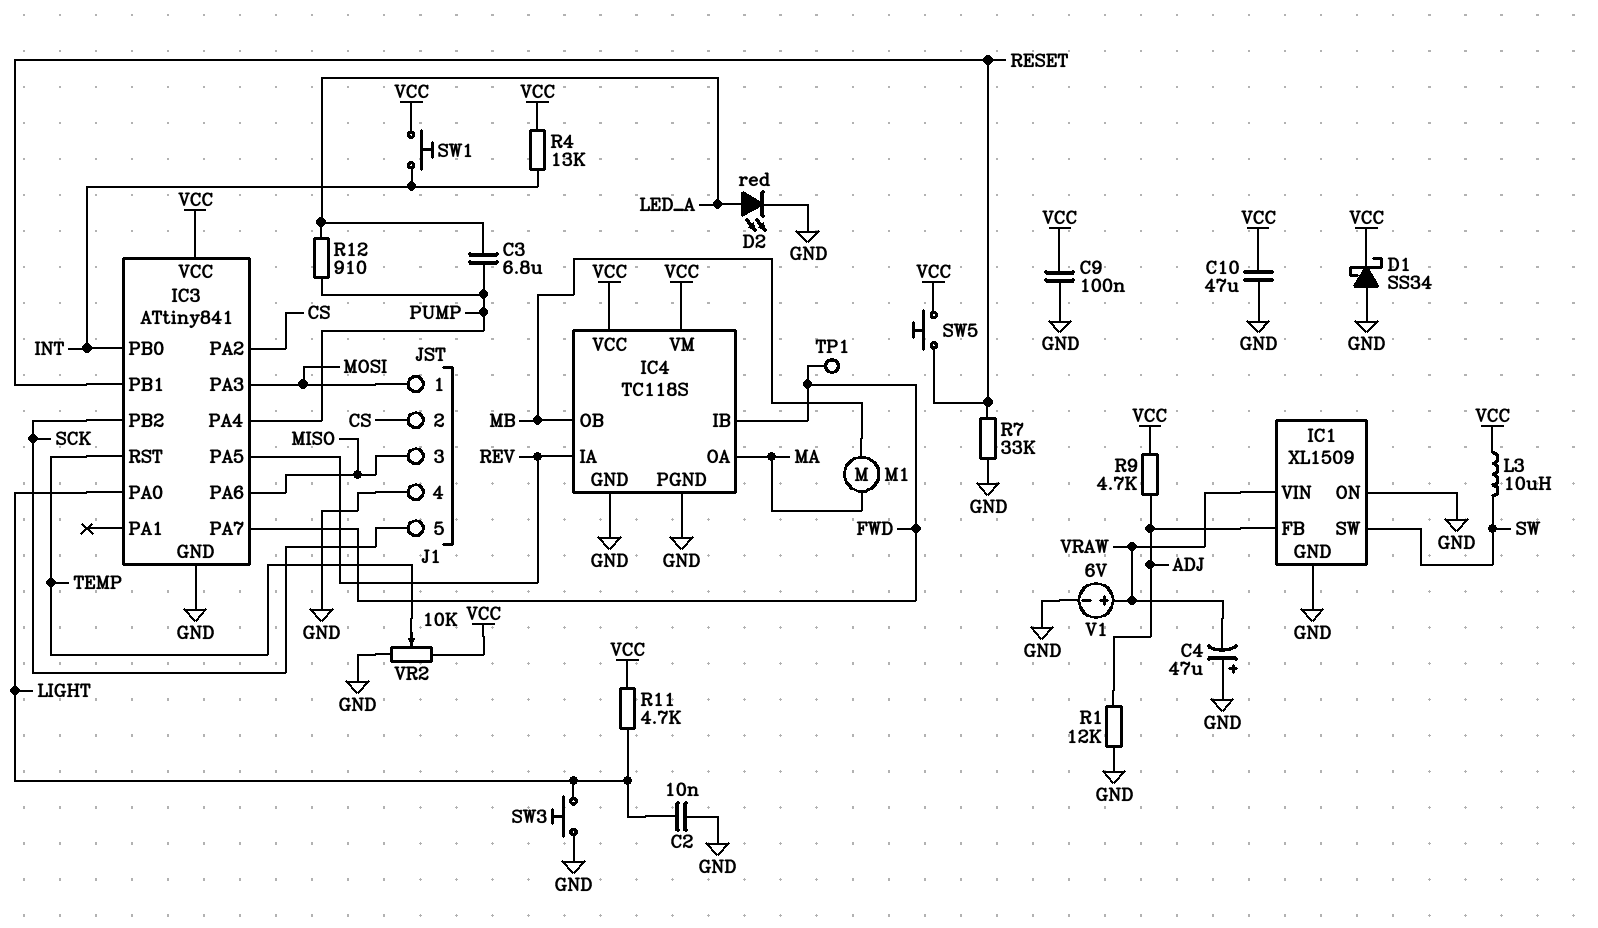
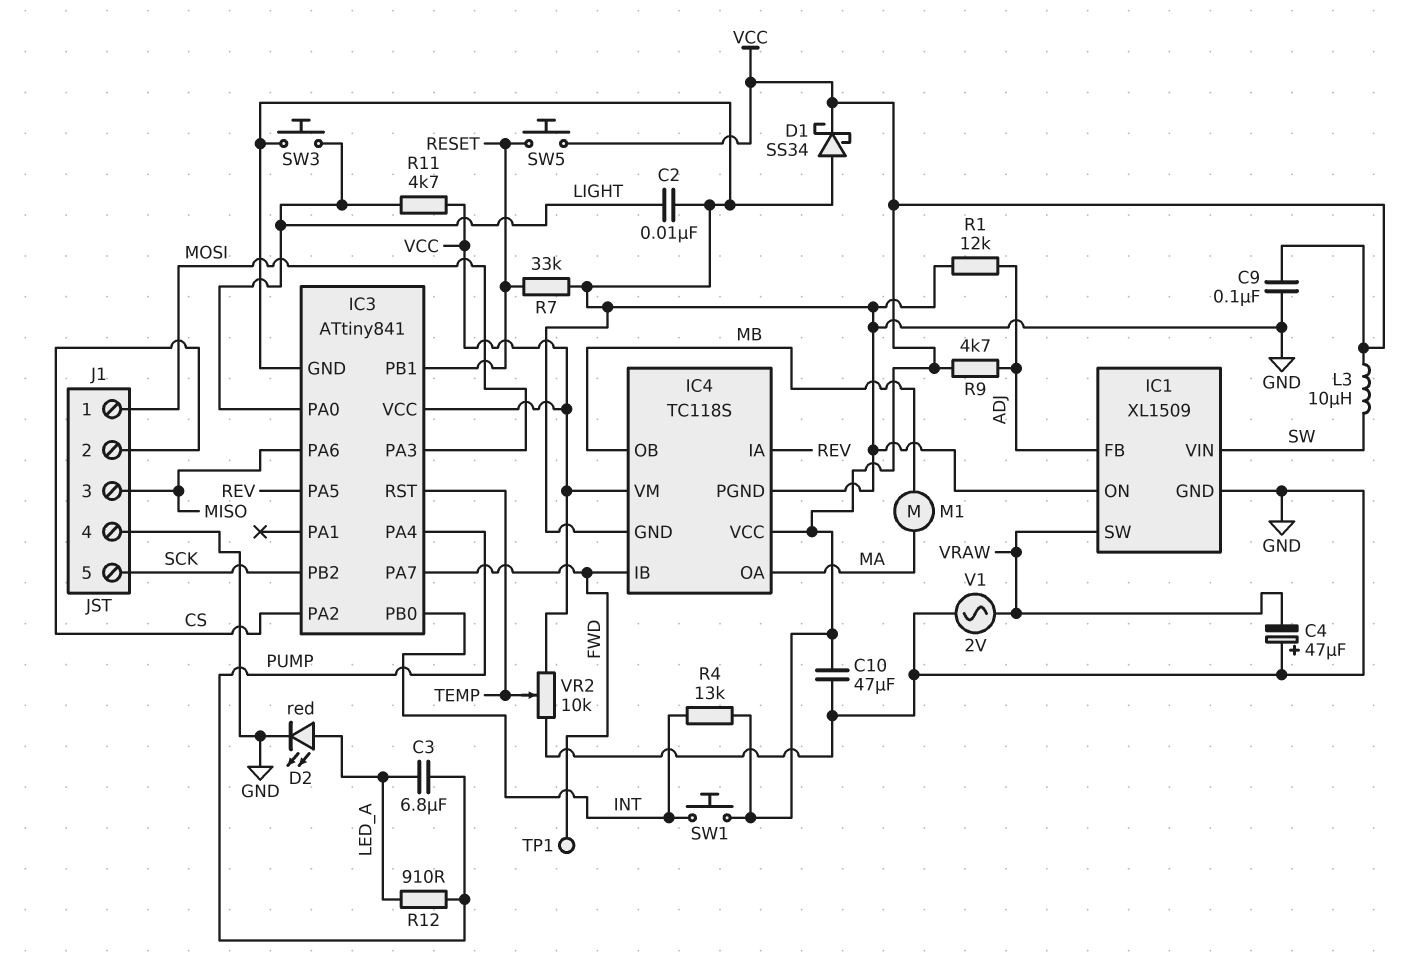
IC1 pin SW: SW -> VRAW
IC1 pin VIN: VRAW -> SW
V1: 6V (plus VRAW, minus GND) -> AC 2V (GND, VRAW)

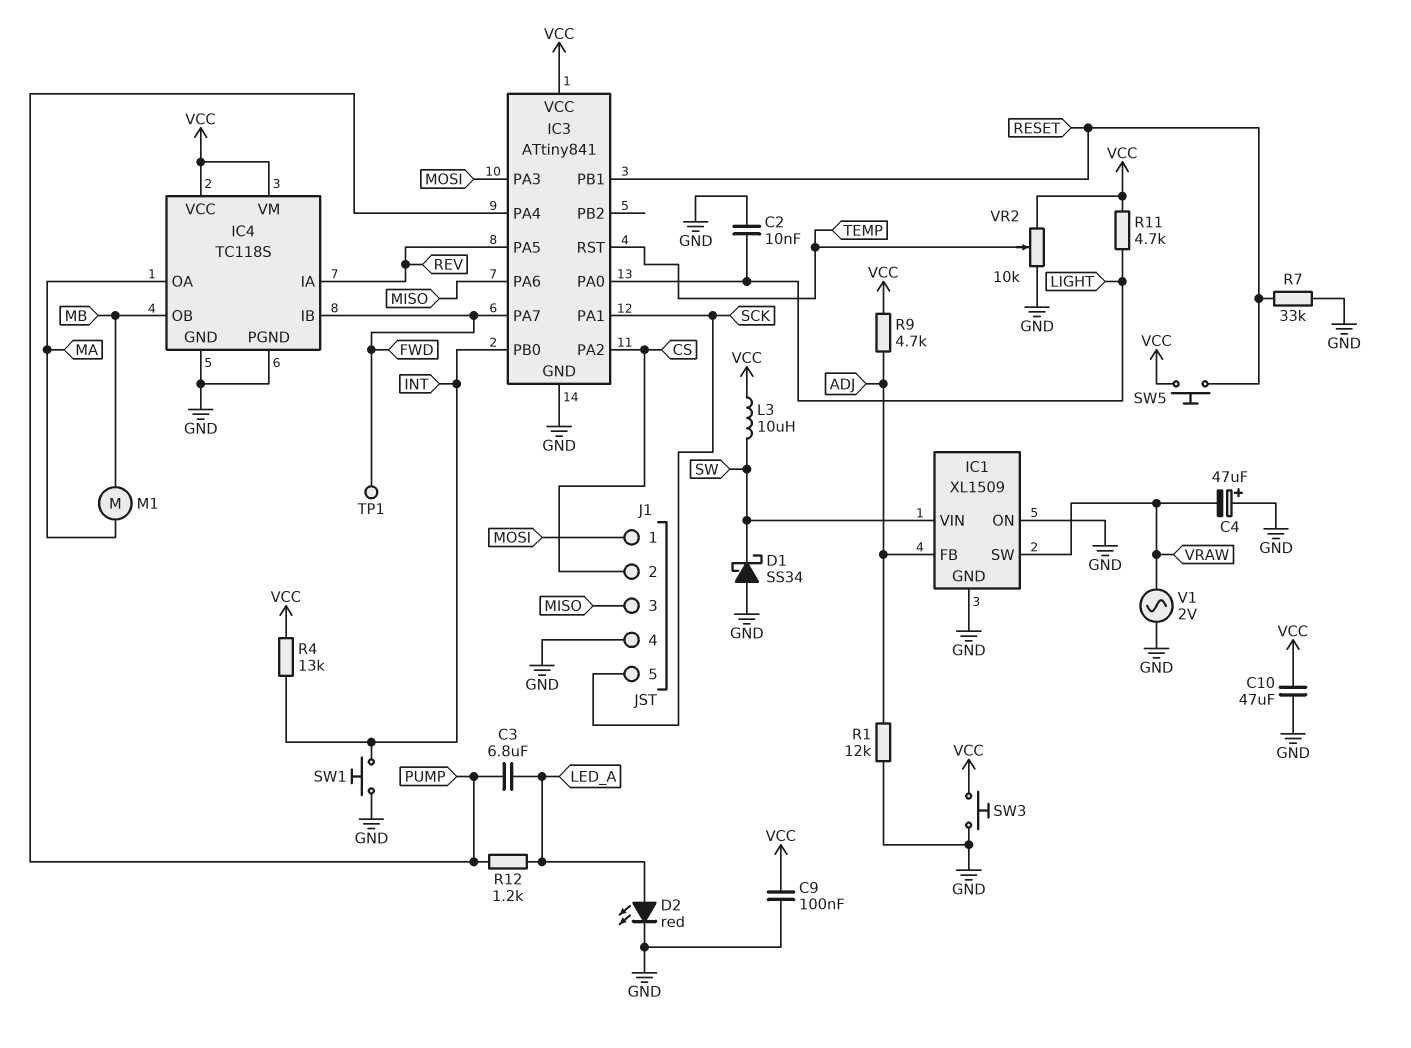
D1: schottky SS34 (A GND, K VCC) -> schottky SS34 (A GND, K SW)
IC3 pin PA1: none -> SCK
IC3 pin PB2: SCK -> none
R12: 910 (LED_A, PUMP) -> 1.2k (LED_A, PUMP)
SW1: button (INT, VCC) -> button (GND, INT)
SW3: button (GND, LIGHT) -> button (GND, VCC)

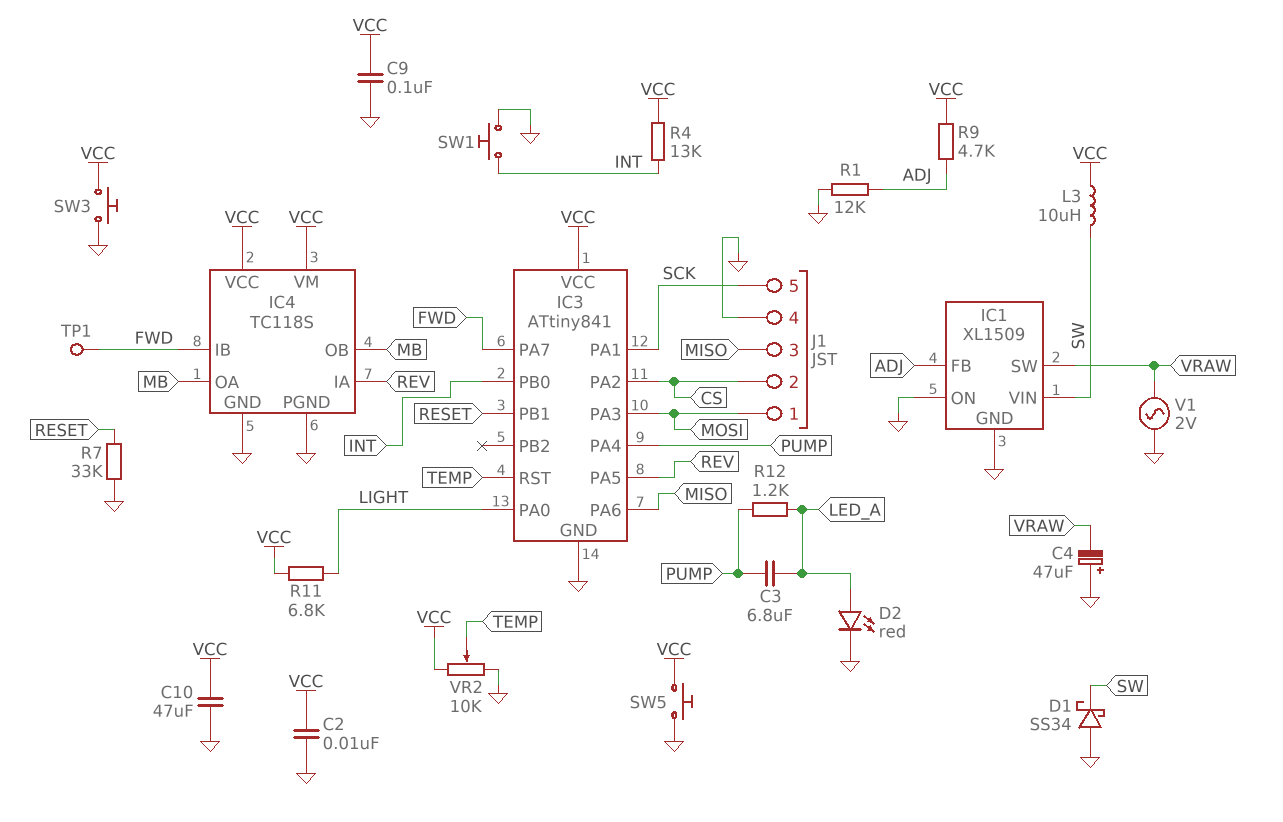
C2: 10nF (GND, LIGHT) -> 10nF (GND, VCC)
IC4 pin OA: MA -> MB
M1: motor (MA, MB) -> none
R11: 4.7k (LIGHT, VCC) -> 6.8k (LIGHT, VCC)
SW5: button (RESET, VCC) -> button (GND, VCC)

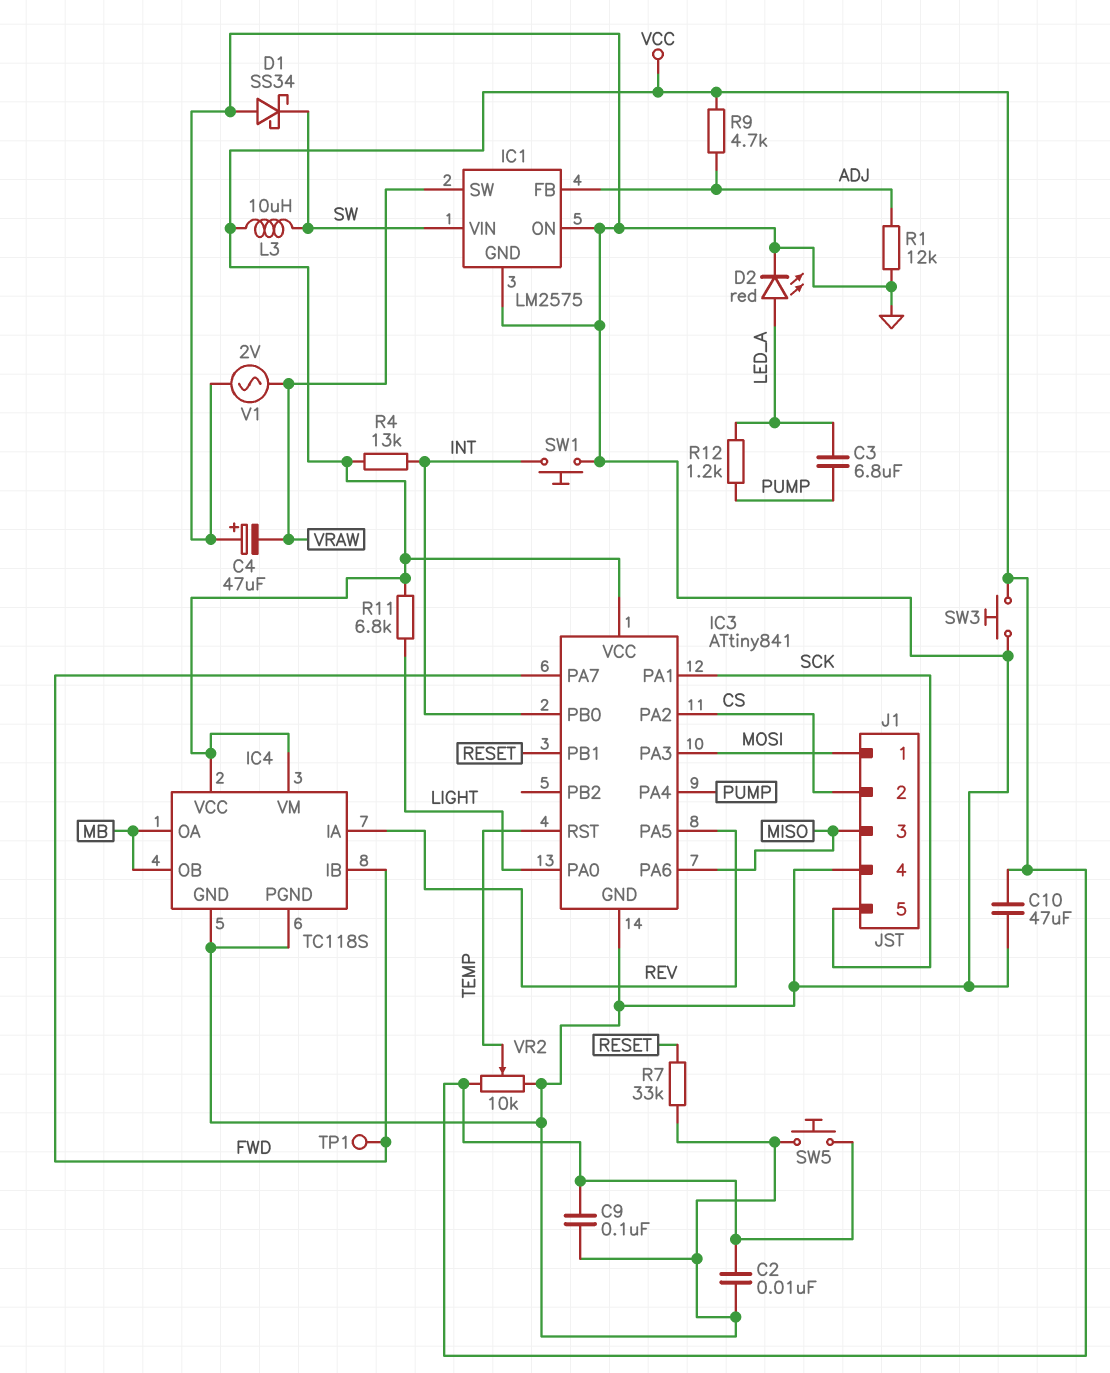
IC1: XL1509 -> LM2575

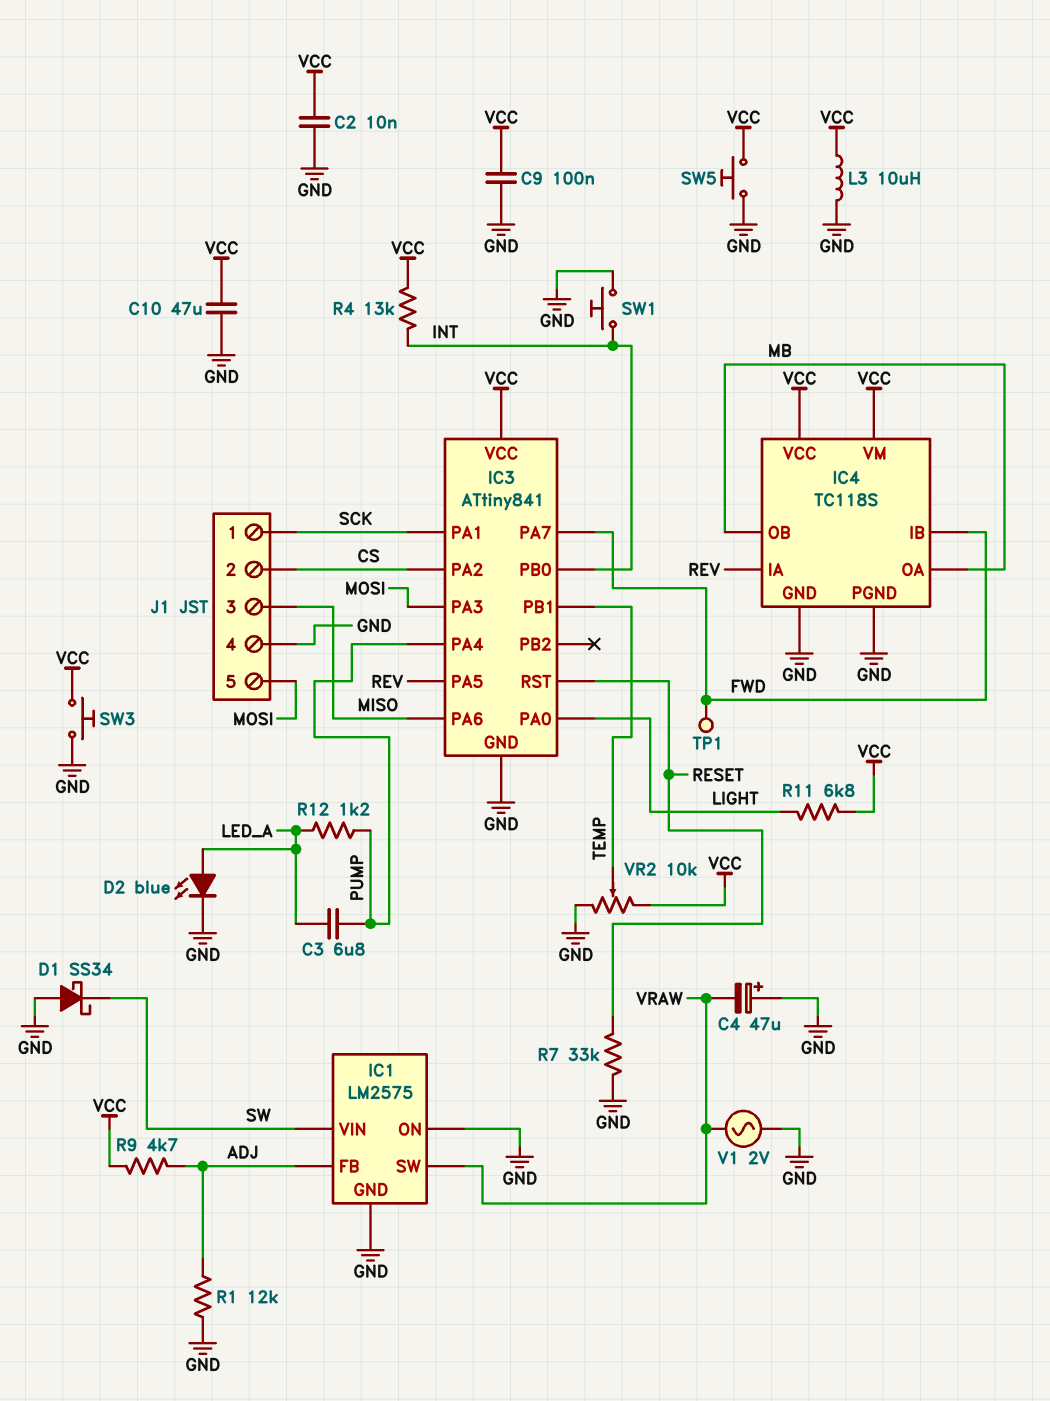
D2: LED red (A LED_A, K GND) -> LED blue (A LED_A, K GND)
IC3 pin PB1: RESET -> TEMP
IC3 pin RST: TEMP -> RESET
J1 pin 1: MOSI -> SCK
J1 pin 5: SCK -> MOSI
L3: 10uH (SW, VCC) -> 10uH (GND, VCC)

